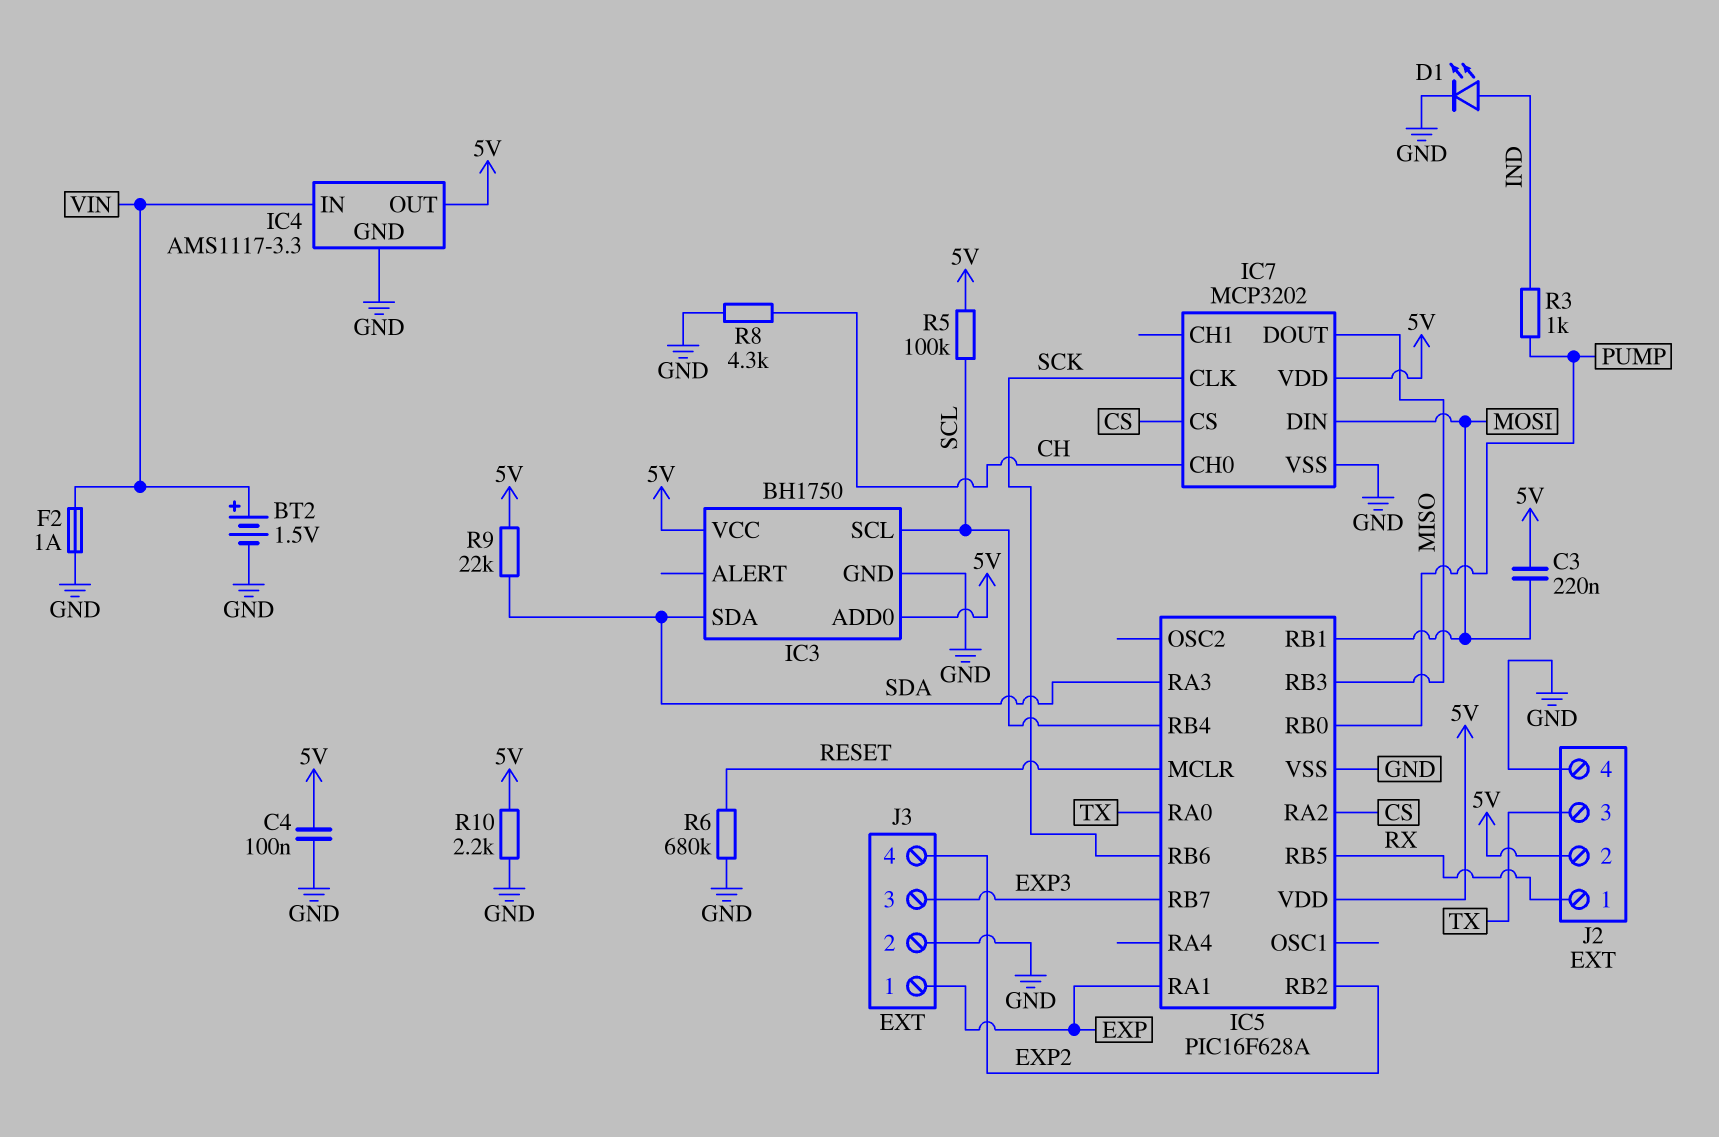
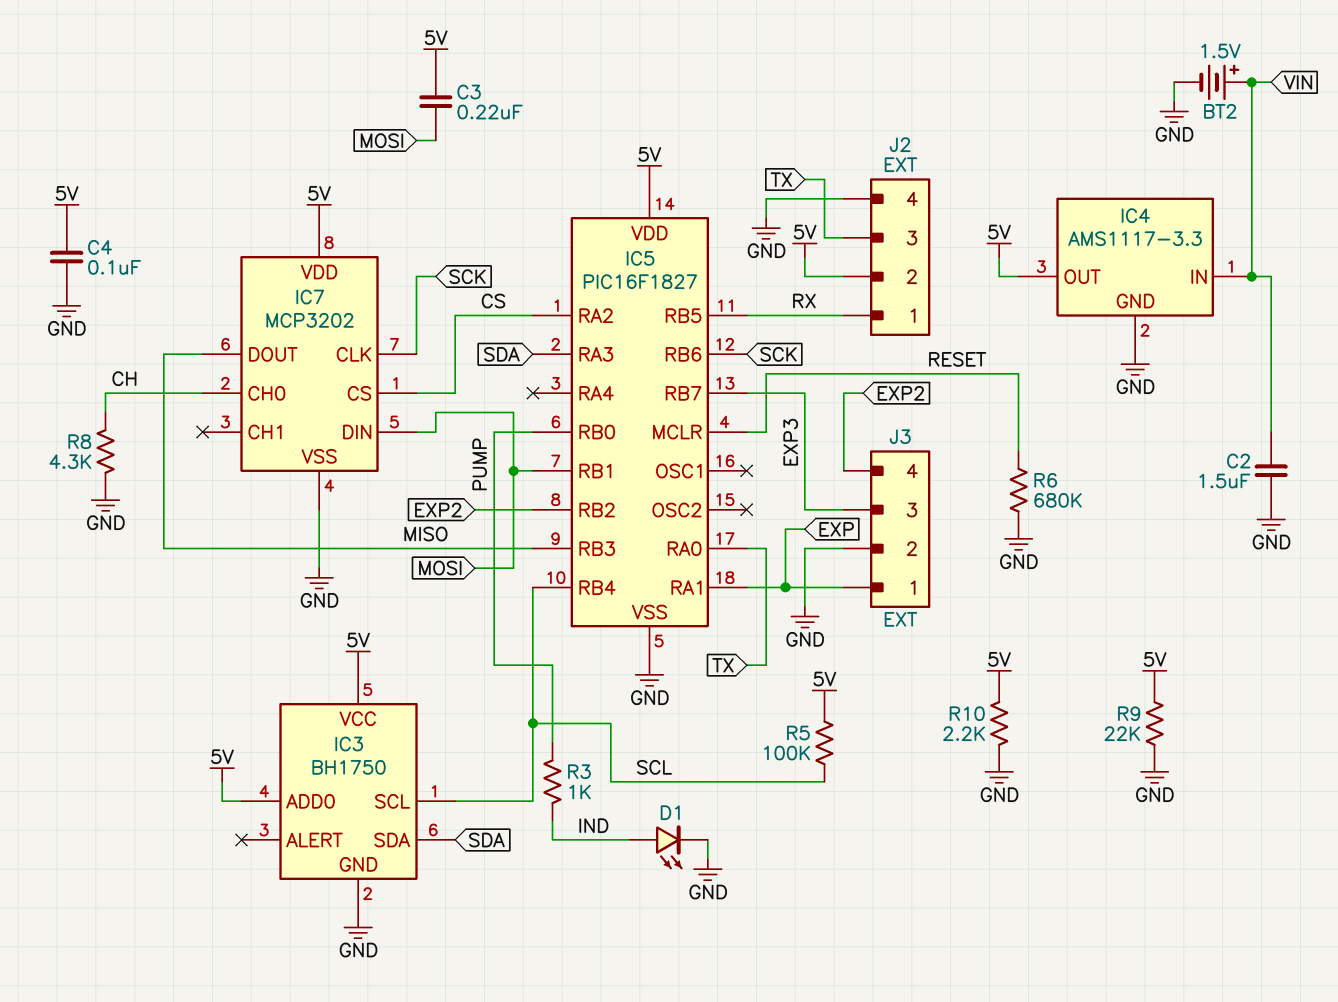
C2: none -> 1.5uF (GND, VIN)
F2: 1A (GND, VIN) -> none
IC5: PIC16F628A -> PIC16F1827
R9: 22k (5V, SDA) -> 22k (5V, GND)

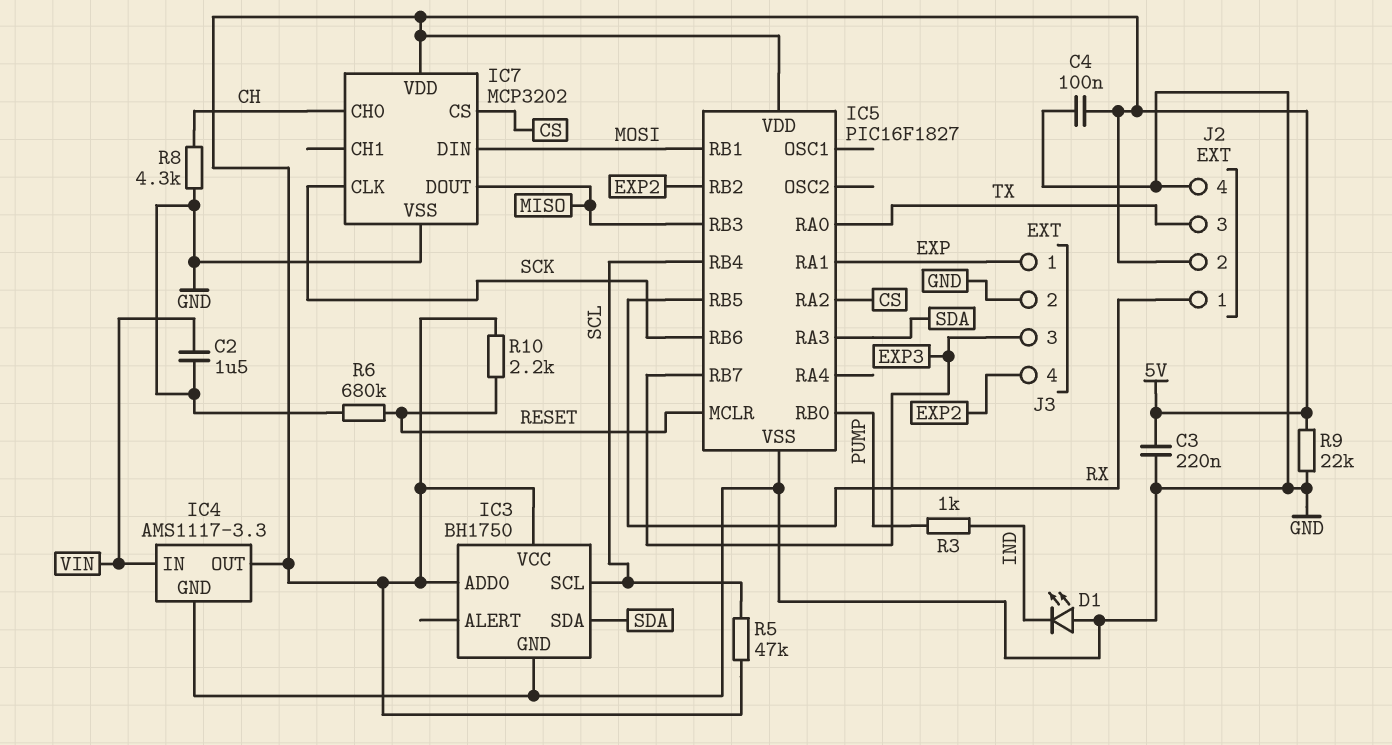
BT2: 1.5V (plus VIN, minus GND) -> none
C3: 220nF (5V, MOSI) -> 220nF (5V, GND)
D1: LED (A IND, K GND) -> LED (A GND, K IND)
R5: 100k (5V, SCL) -> 47k (5V, SCL)
R10: 2.2k (5V, GND) -> 2.2k (5V, RESET)

